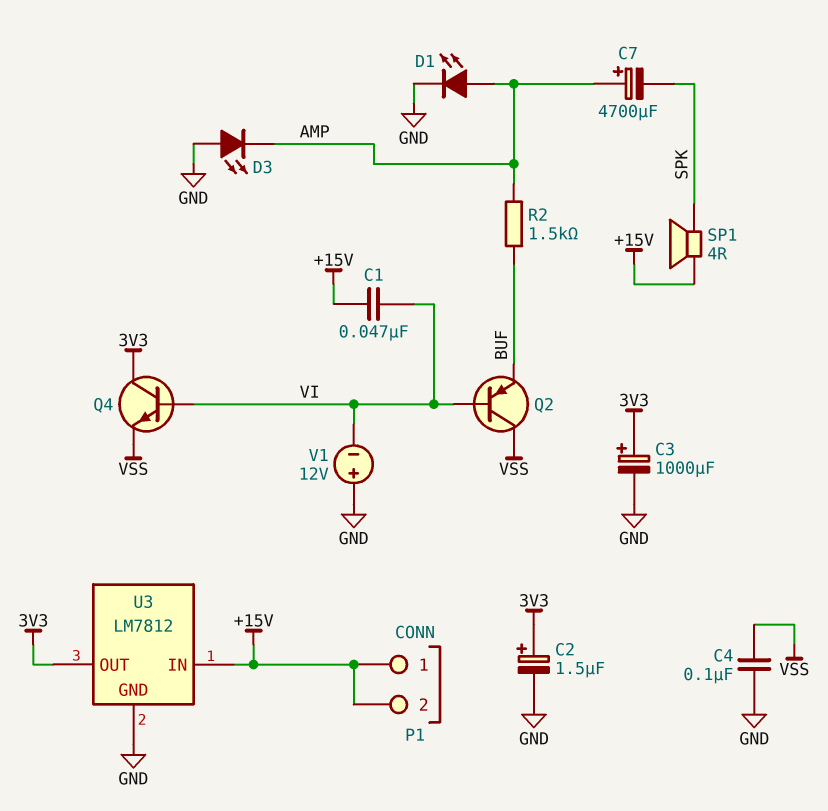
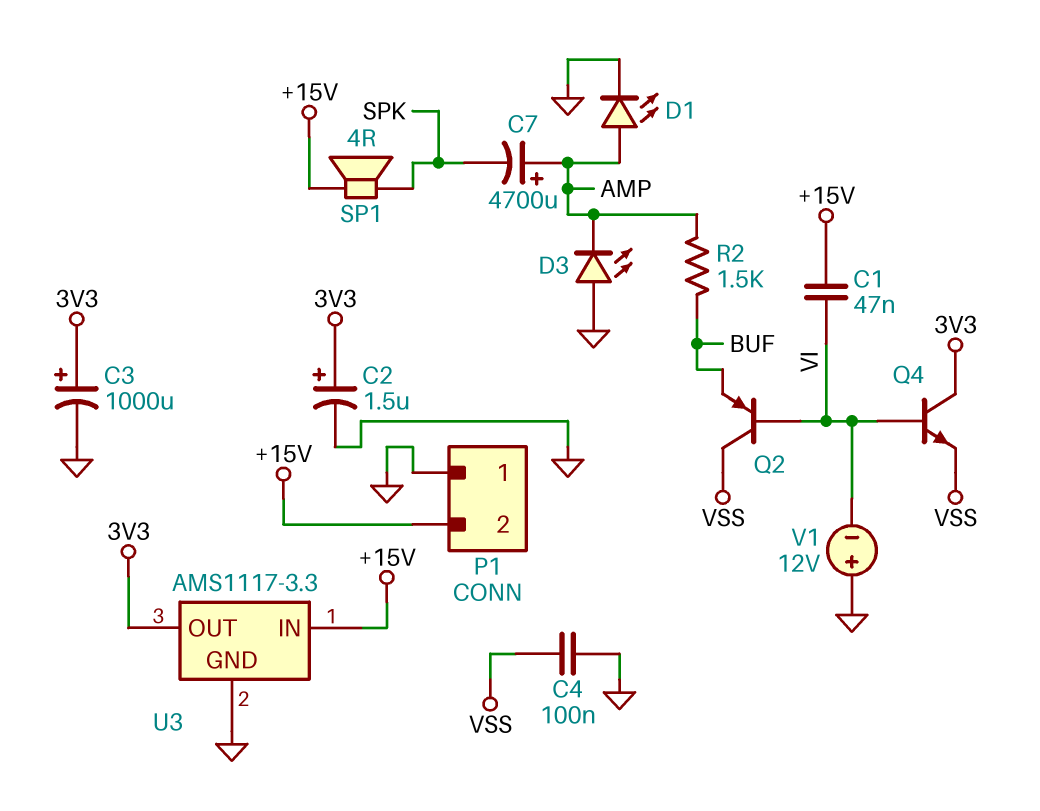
P1 pin 1: +15V -> GND
U3: LM7812 -> AMS1117-3.3

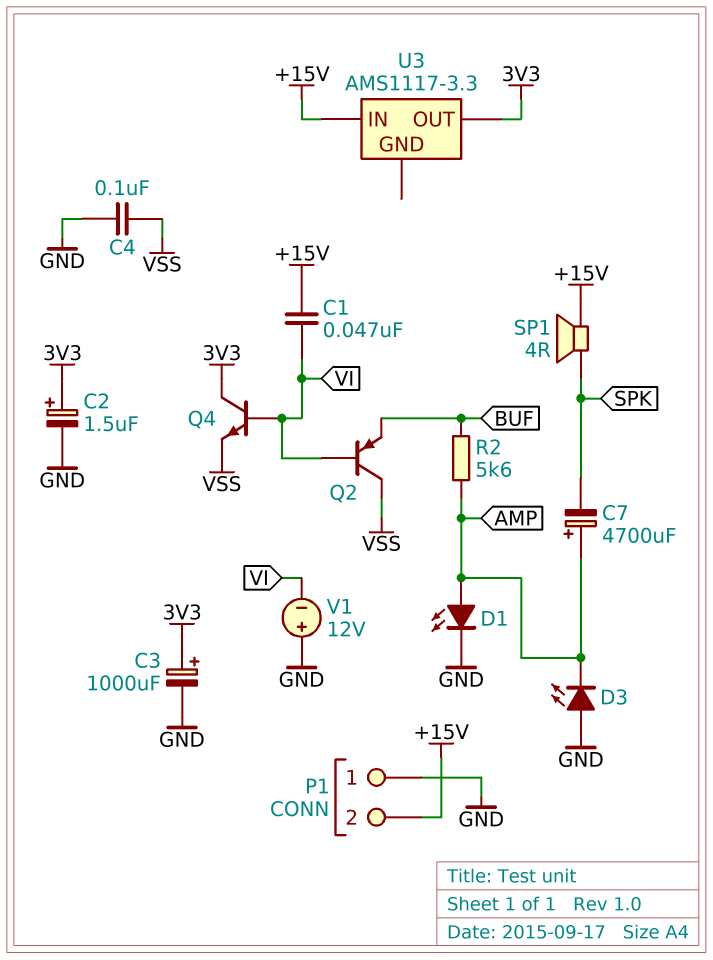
R2: 1.5k (AMP, BUF) -> 5.6k (AMP, BUF)
U3 pin GND: GND -> none

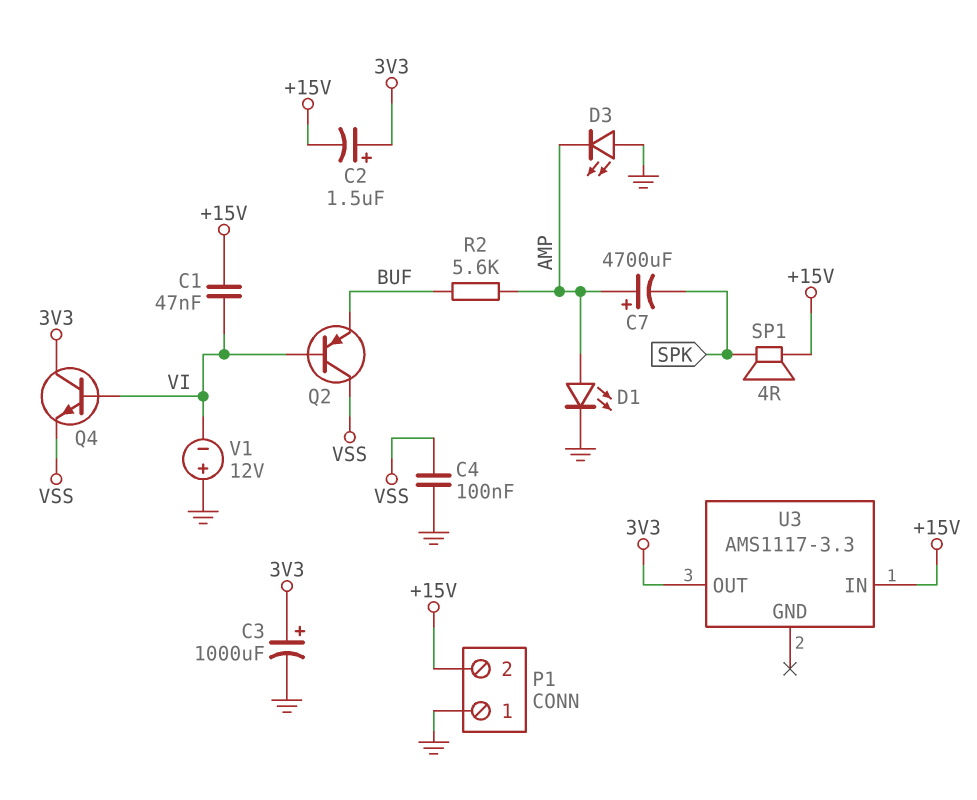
C2: 1.5uF (plus 3V3, minus GND) -> 1.5uF (plus 3V3, minus +15V)

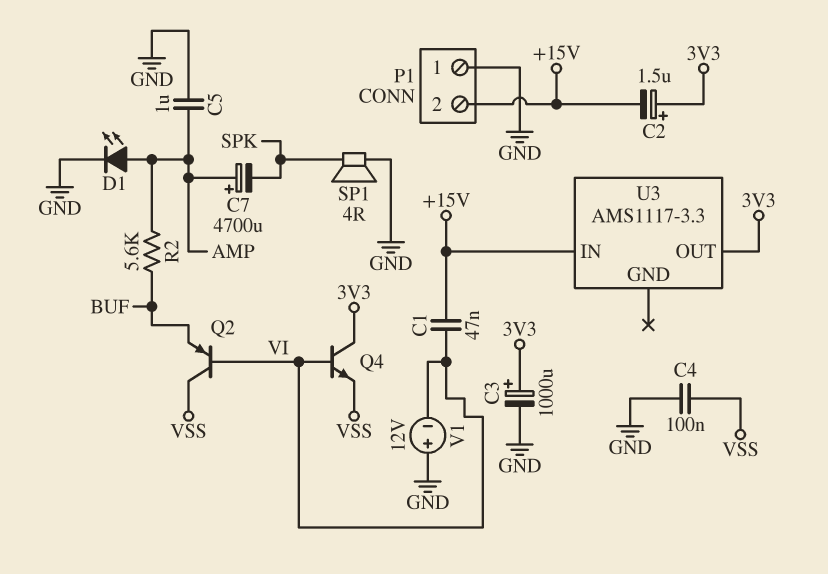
C5: none -> 1uF (AMP, GND)
D3: LED (A GND, K AMP) -> none
SP1: speaker 4R (+15V, SPK) -> speaker 4R (GND, SPK)

